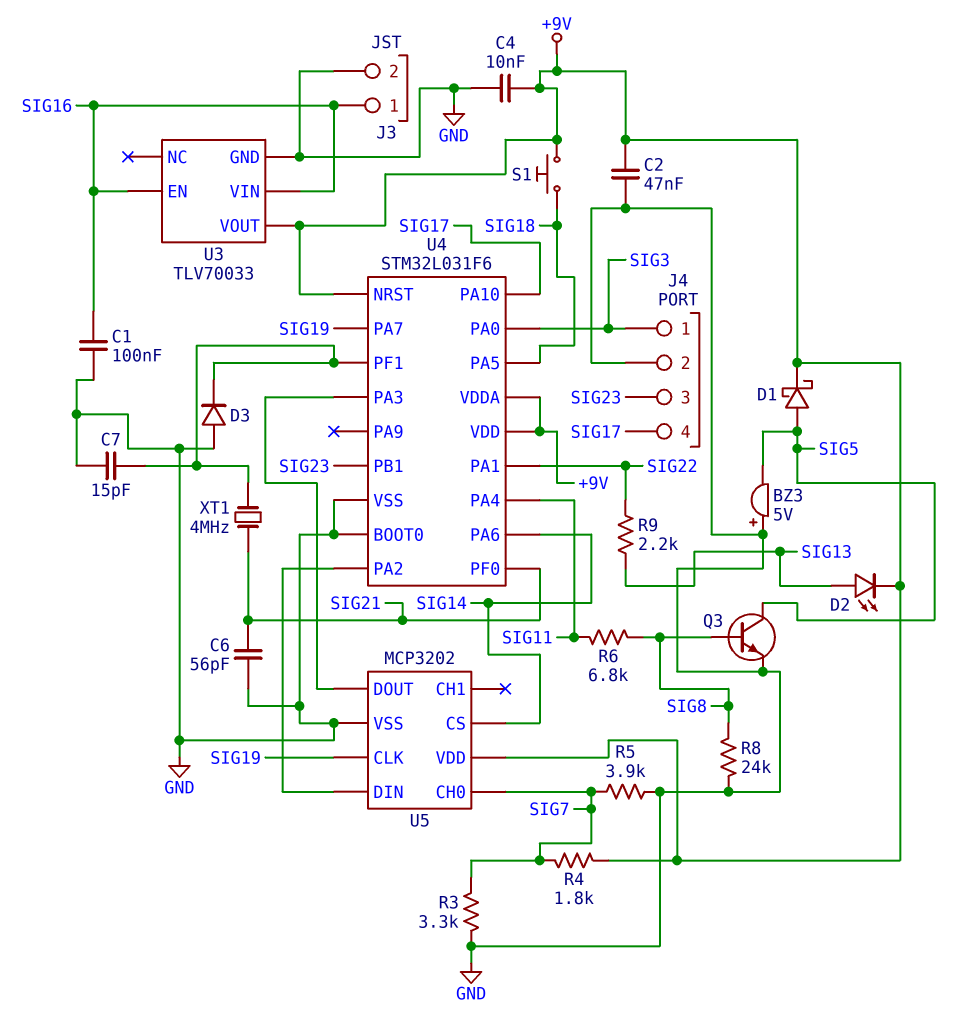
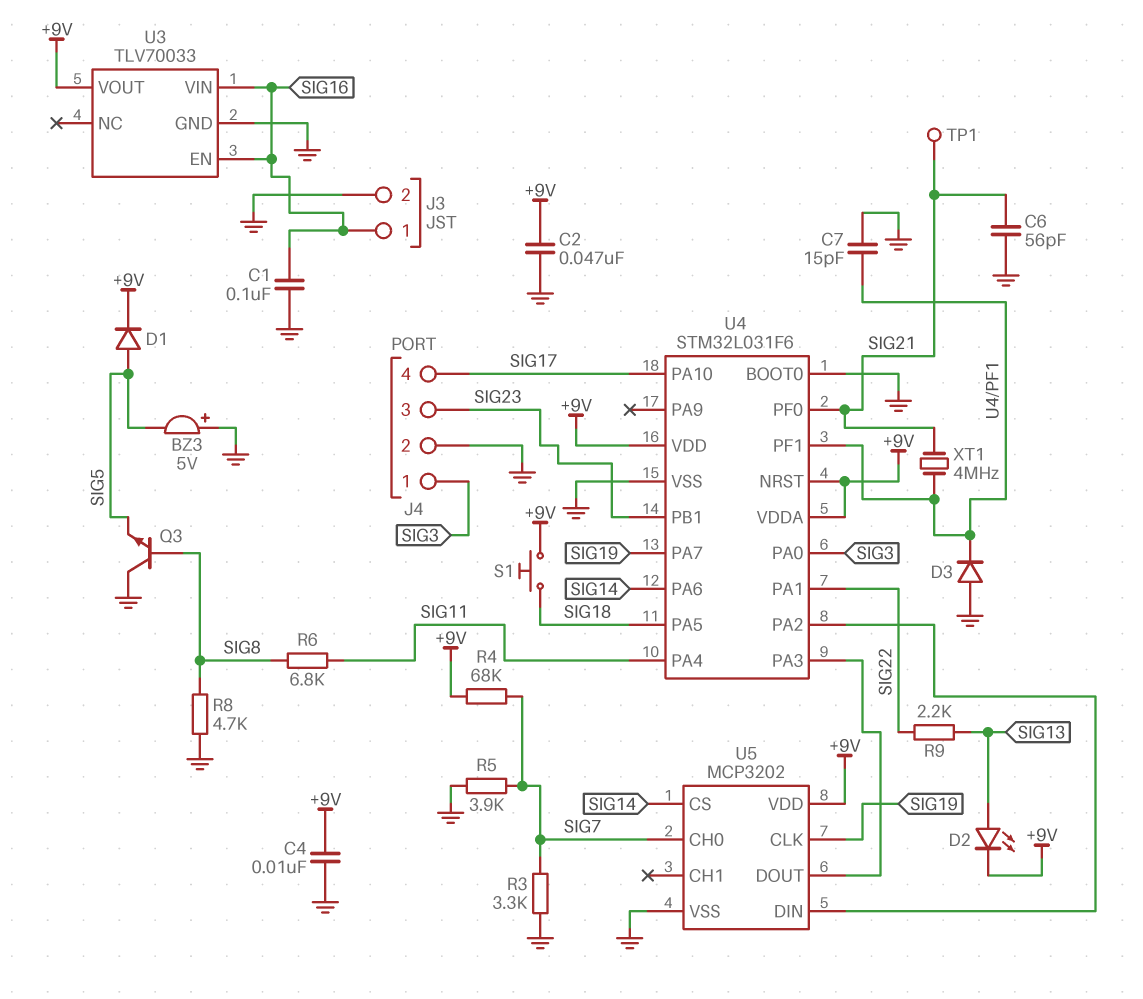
D1: schottky (A SIG5, K +9V) -> diode (A SIG5, K +9V)
Q3: NPN (B SIG8, C SIG5, E GND) -> NPN (B SIG8, C GND, E SIG5)
R4: 1.8k (+9V, SIG7) -> 68k (+9V, SIG7)
R8: 24k (GND, SIG8) -> 4.7k (GND, SIG8)
TP1: none -> test point (SIG21)

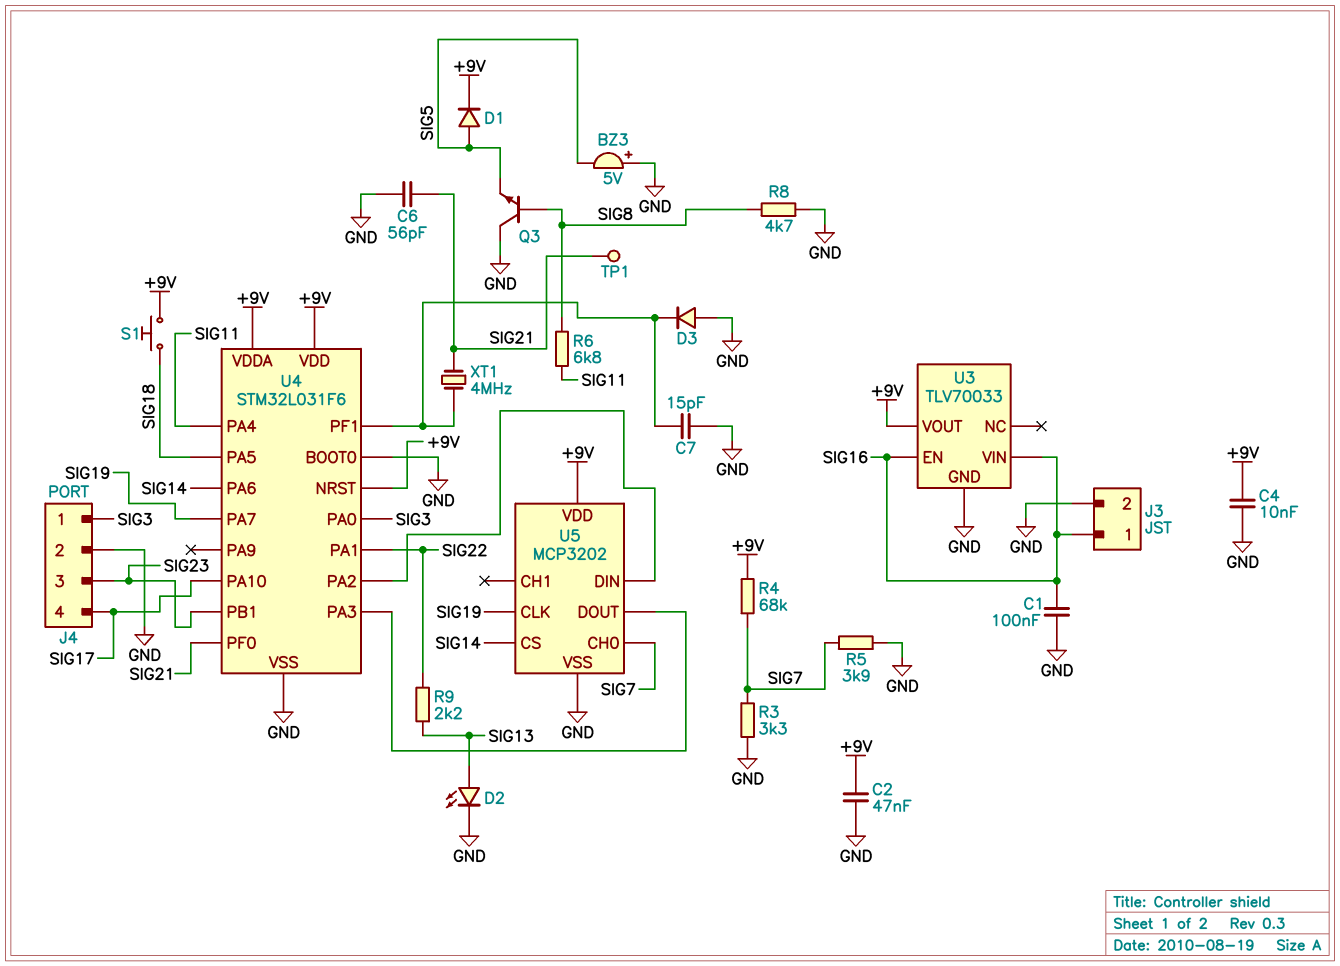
D2: LED (A SIG13, K +9V) -> LED (A SIG13, K GND)

